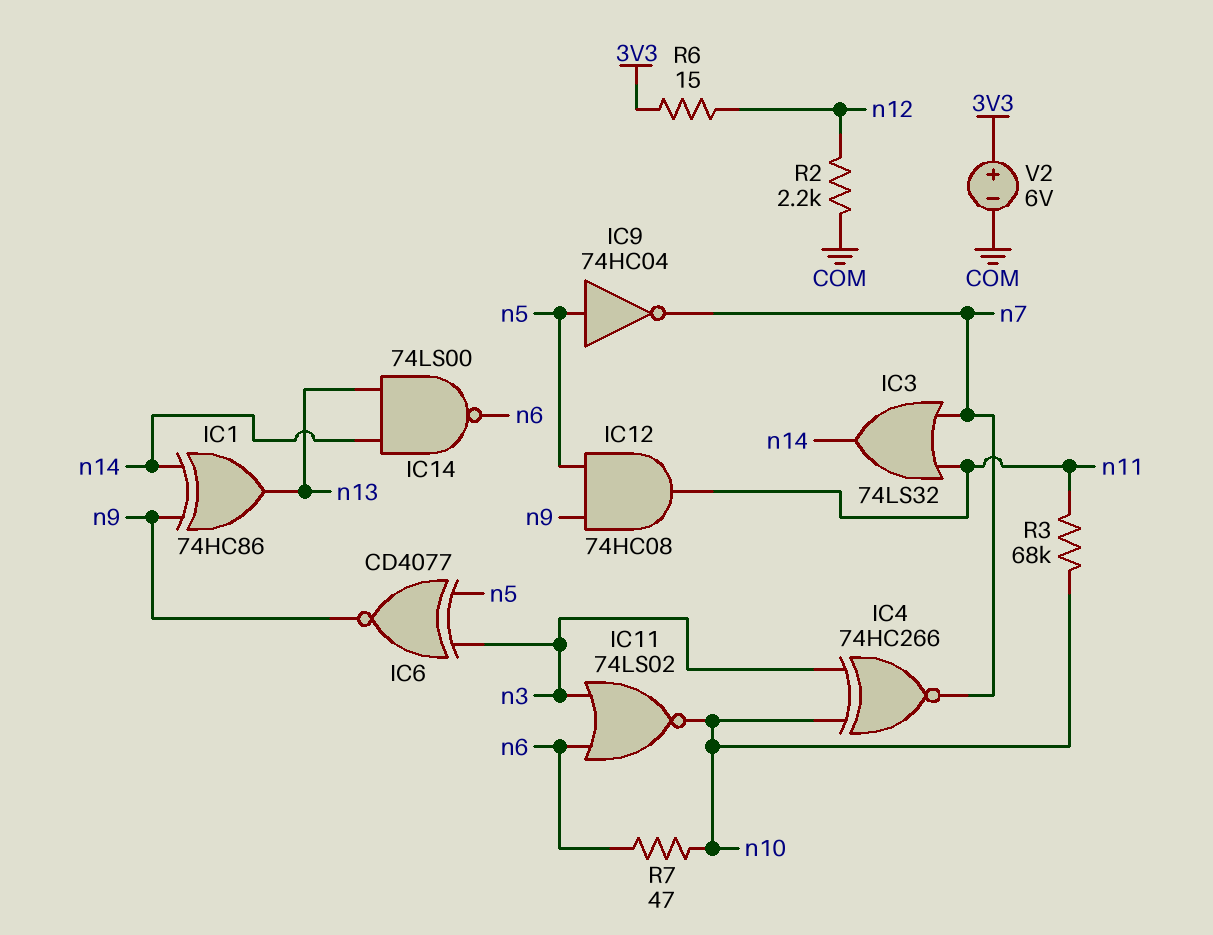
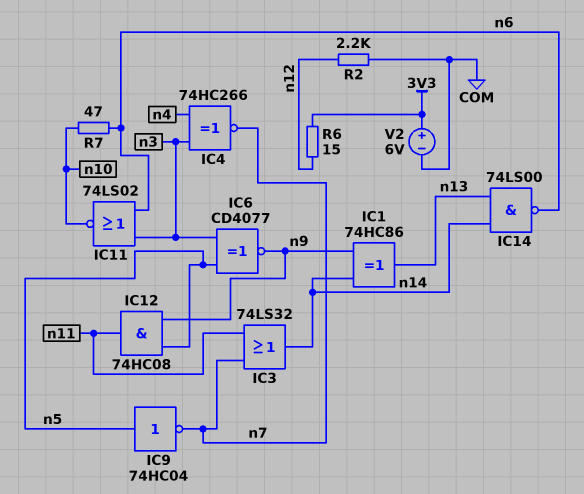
IC4: XNOR 74HC266 (in n3, in n10, out n7) -> XNOR 74HC266 (in n3, in n4, out n7)
R3: 68k (n10, n11) -> none

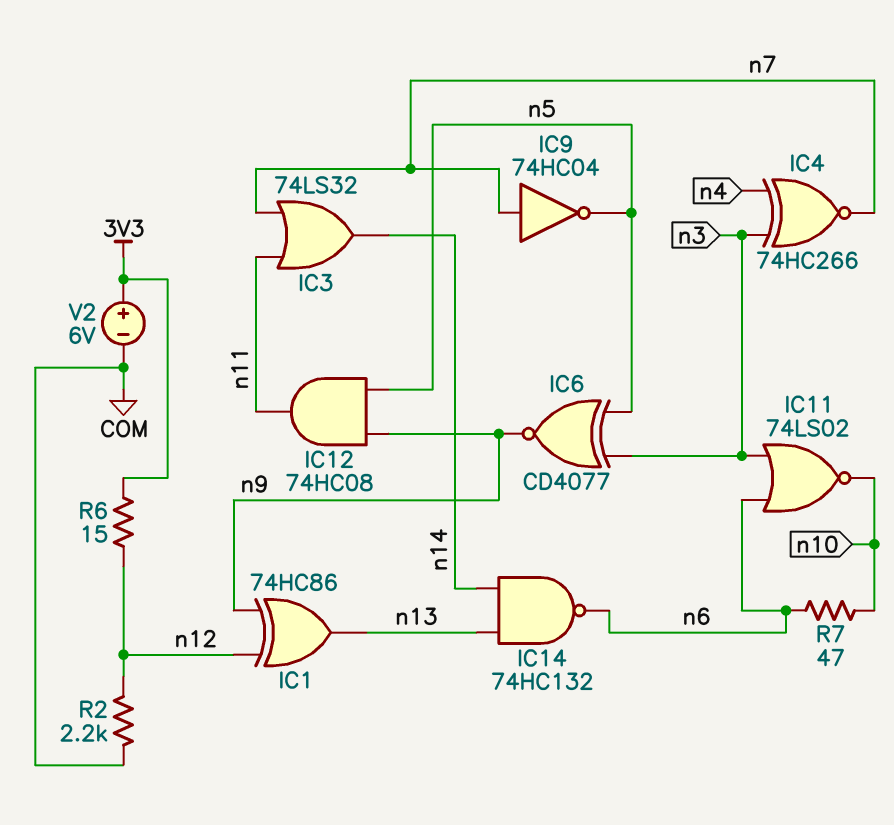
IC1: XOR 74HC86 (in n9, in n14, out n13) -> XOR 74HC86 (in n9, in n12, out n13)
IC9: NOT 74HC04 (in n5, out n7) -> NOT 74HC04 (in n7, out n5)
IC14: NAND 74LS00 (in n13, in n14, out n6) -> NAND 74HC132 (in n13, in n14, out n6)

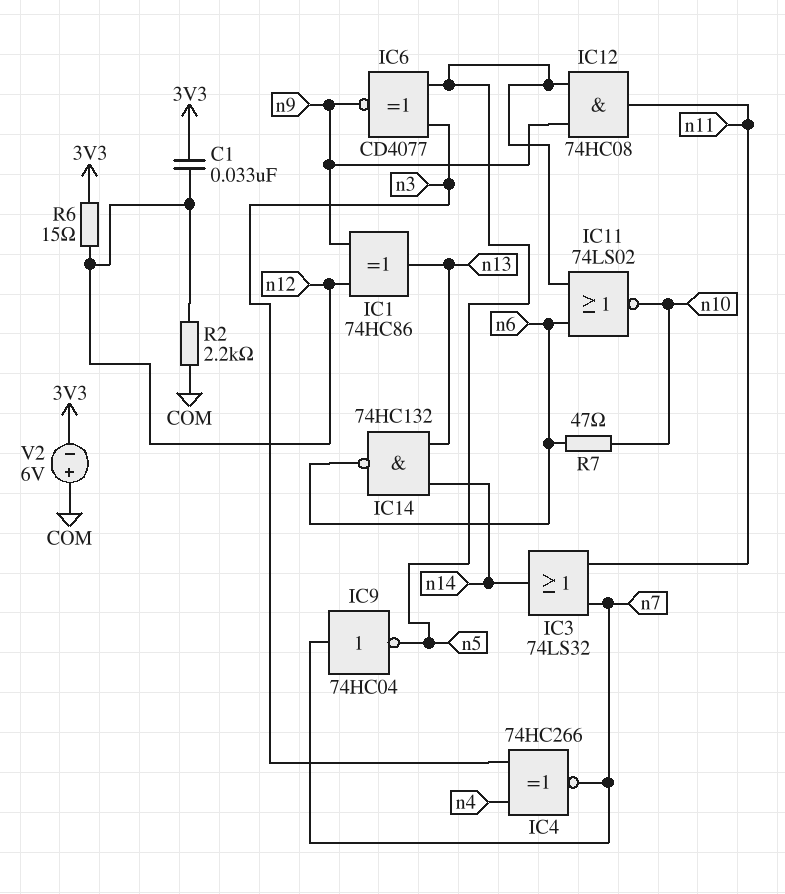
C1: none -> 33nF (3V3, n12)
IC11: NOR 74LS02 (in n3, in n6, out n10) -> NOR 74LS02 (in n5, in n6, out n10)
V2: 6V (plus 3V3, minus COM) -> 6V (plus COM, minus 3V3)

